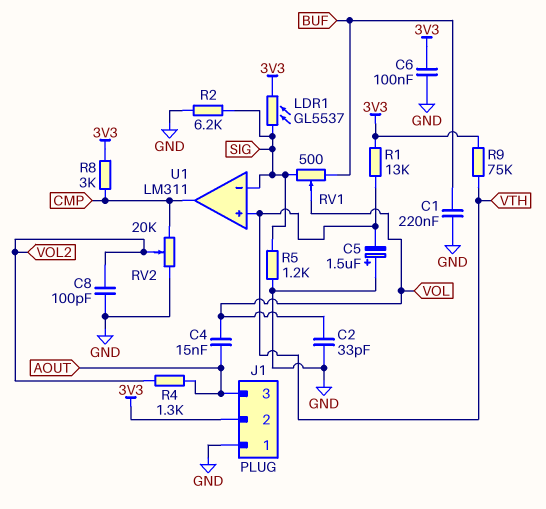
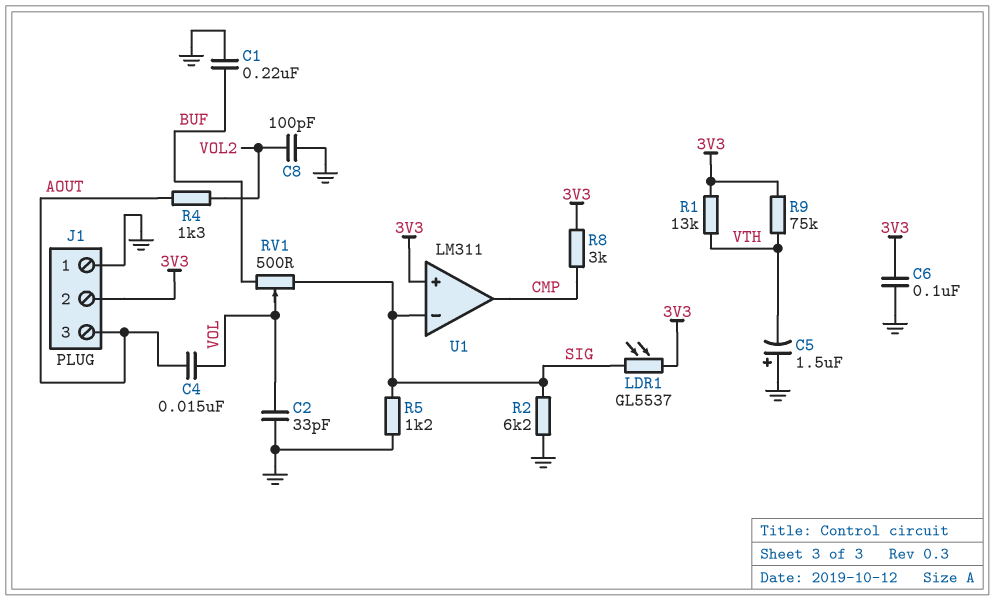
RV2: 20k (CMP, GND, wiper VOL2) -> none
U1 pin in+: VTH -> 3V3

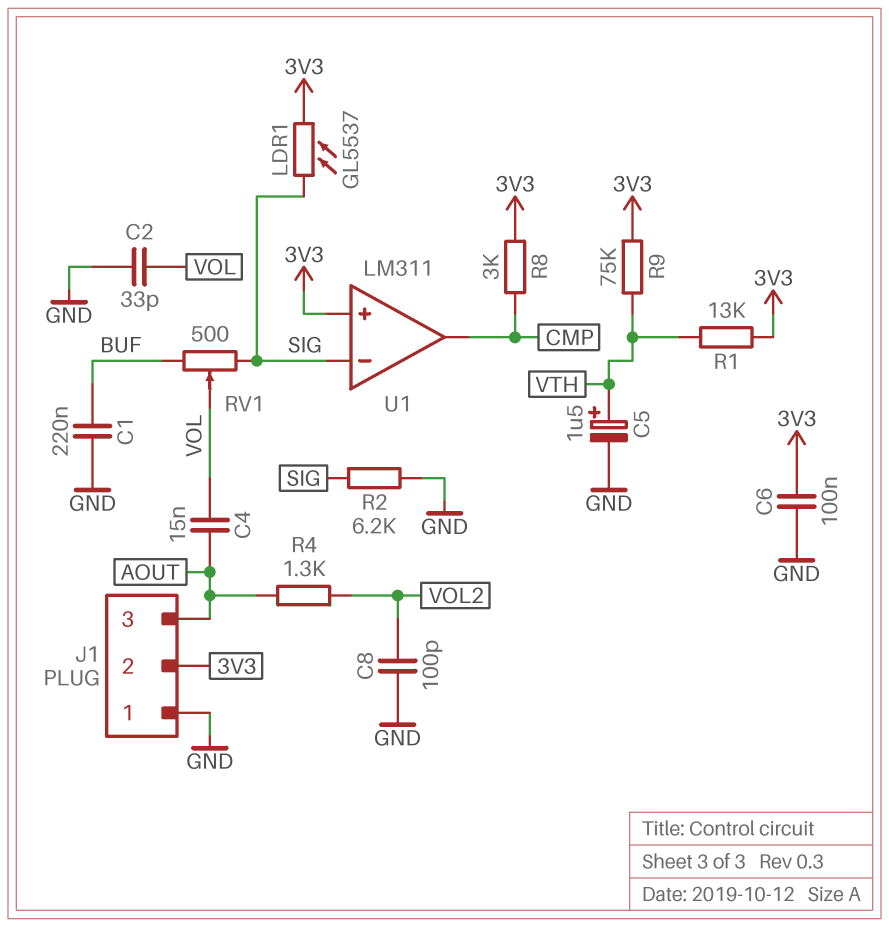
C5: 1.5uF (plus GND, minus VTH) -> 1.5uF (plus VTH, minus GND)
R5: 1.2k (GND, SIG) -> none

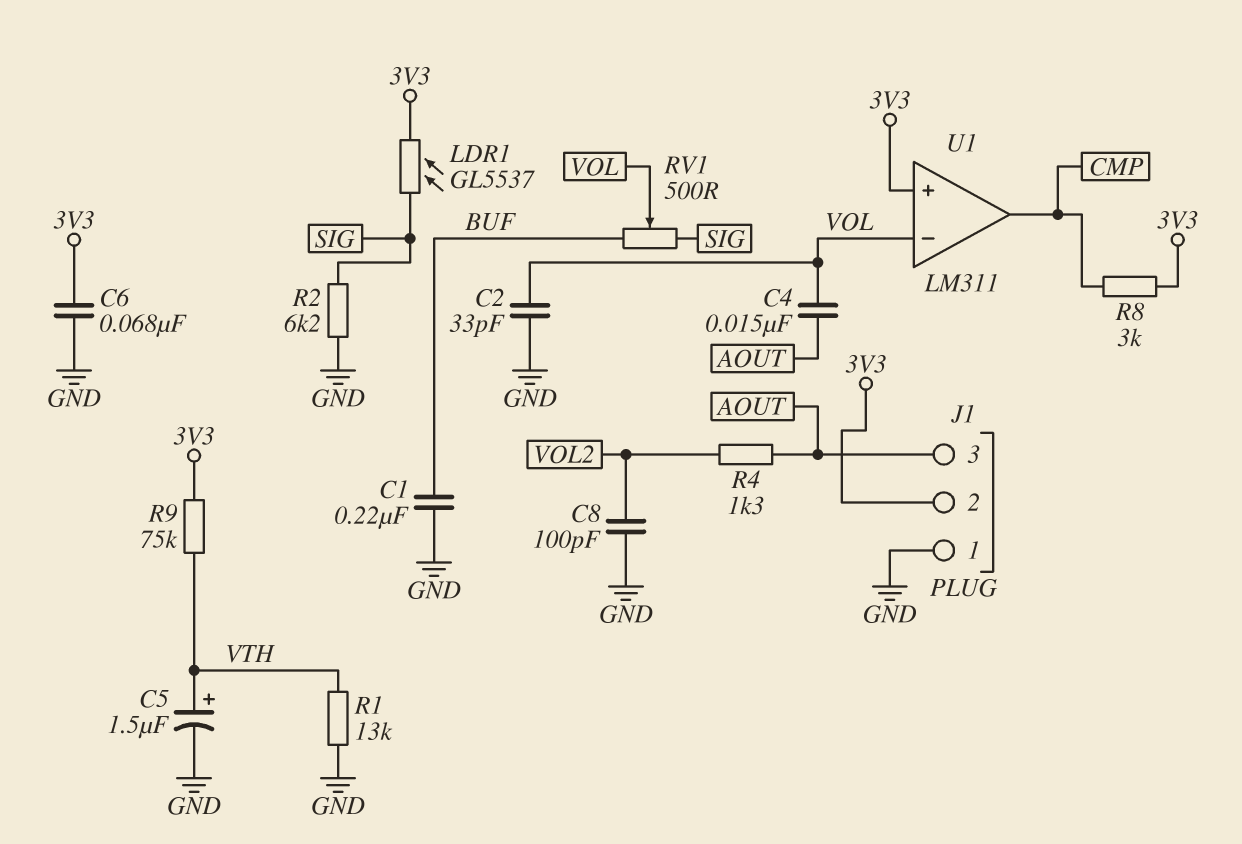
C6: 100nF (3V3, GND) -> 68nF (3V3, GND)
R1: 13k (3V3, VTH) -> 13k (GND, VTH)
U1 pin in-: SIG -> VOL

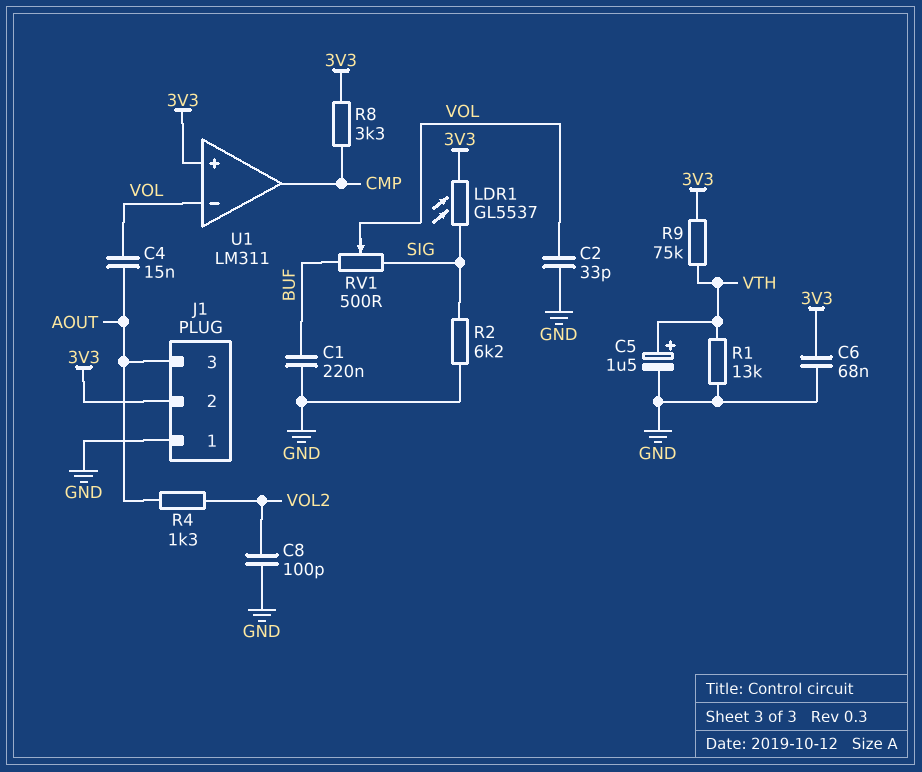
R8: 3k (3V3, CMP) -> 3.3k (3V3, CMP)

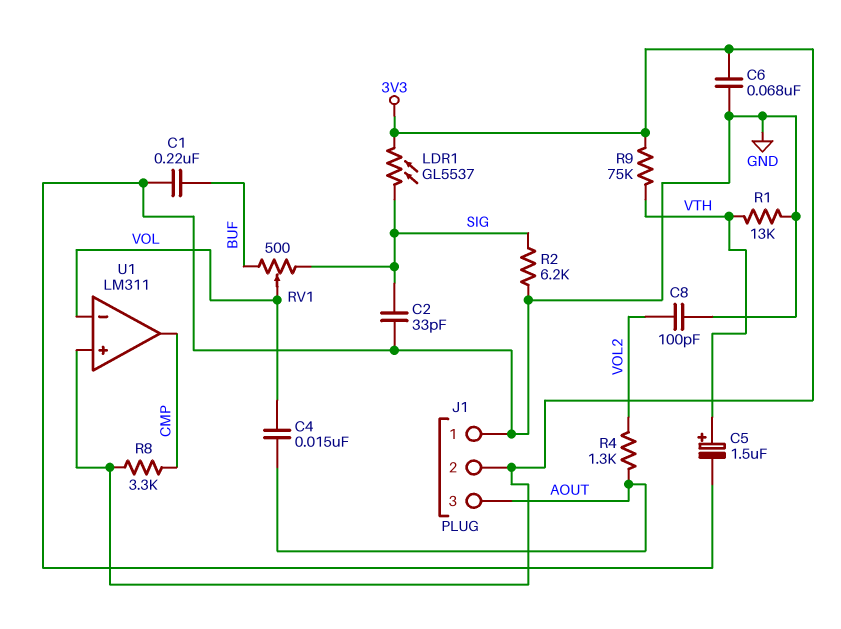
C2: 33pF (GND, VOL) -> 33pF (GND, SIG)

